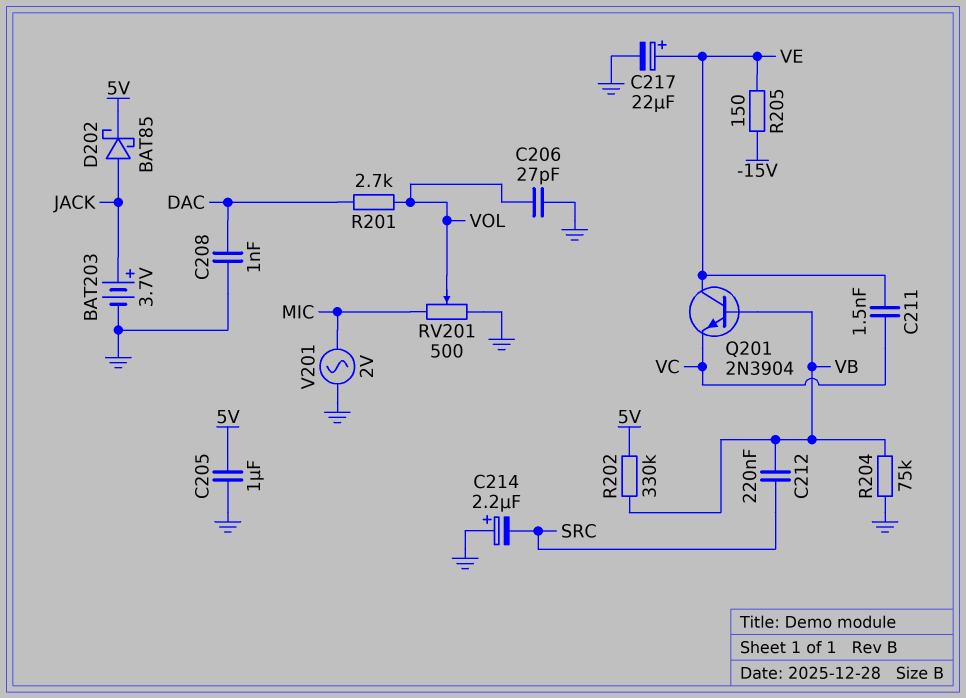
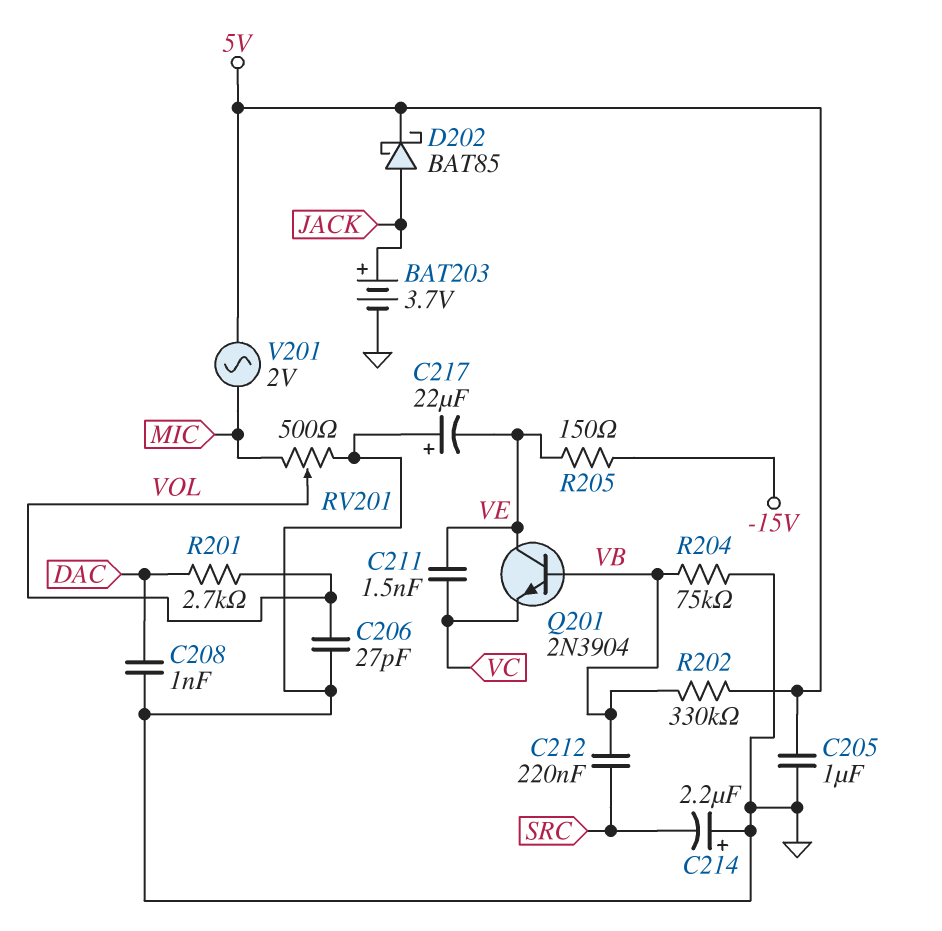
C217: 22uF (plus VE, minus GND) -> 22uF (plus GND, minus VE)
V201: AC 2V (GND, MIC) -> AC 2V (5V, MIC)

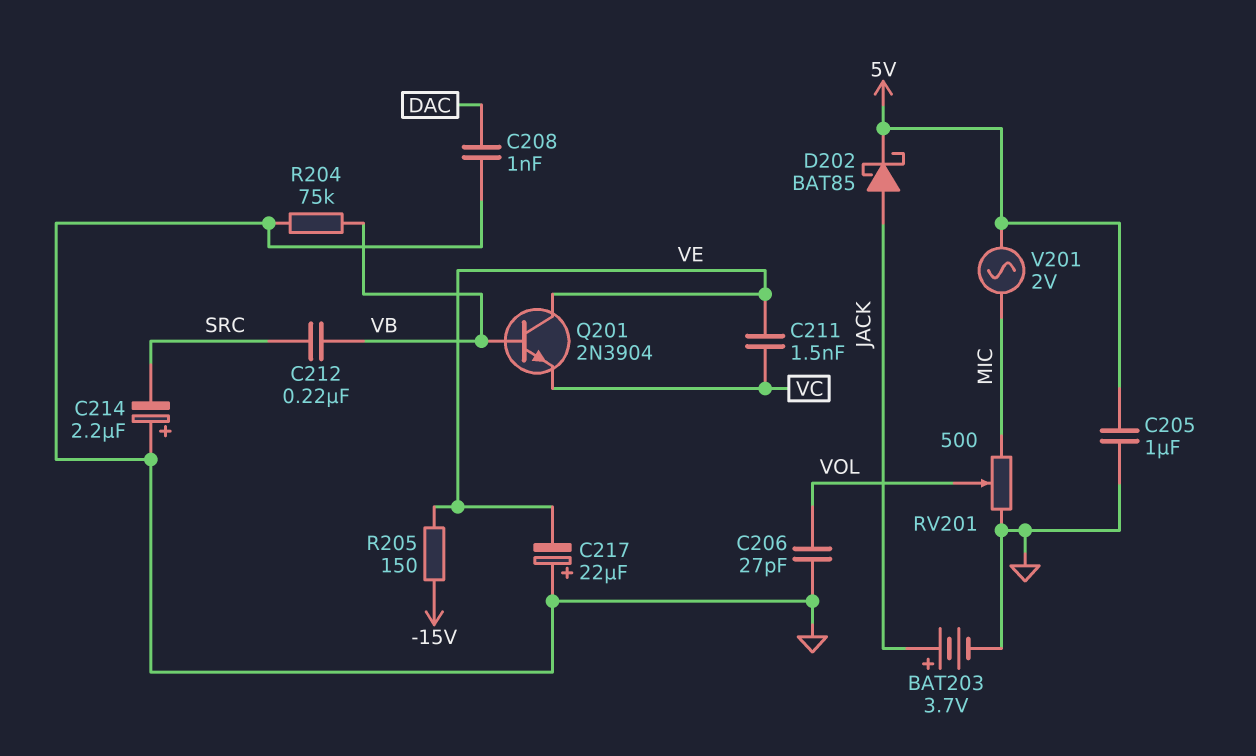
R201: 2.7k (DAC, VOL) -> none
R202: 330k (5V, VB) -> none

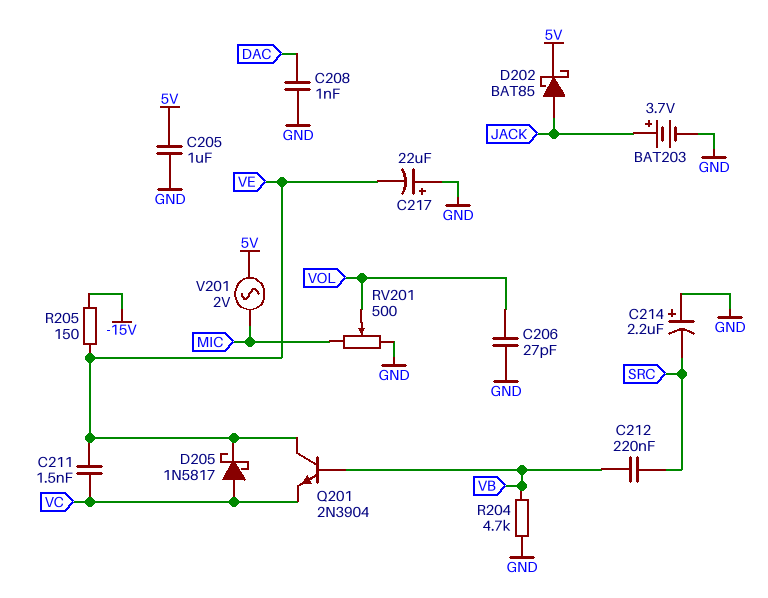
D205: none -> schottky 1N5817 (A VC, K VE)
R204: 75k (GND, VB) -> 4.7k (GND, VB)

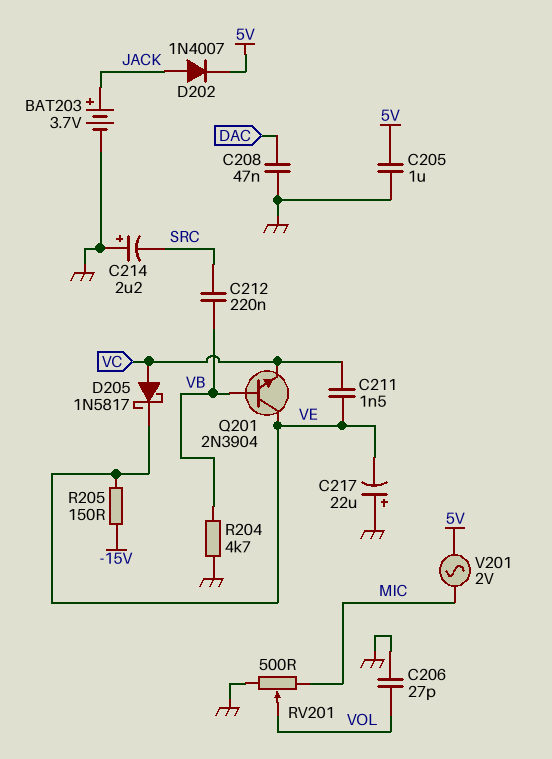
C208: 1nF (DAC, GND) -> 47nF (DAC, GND)
D202: schottky BAT85 (A JACK, K 5V) -> diode 1N4007 (A JACK, K 5V)

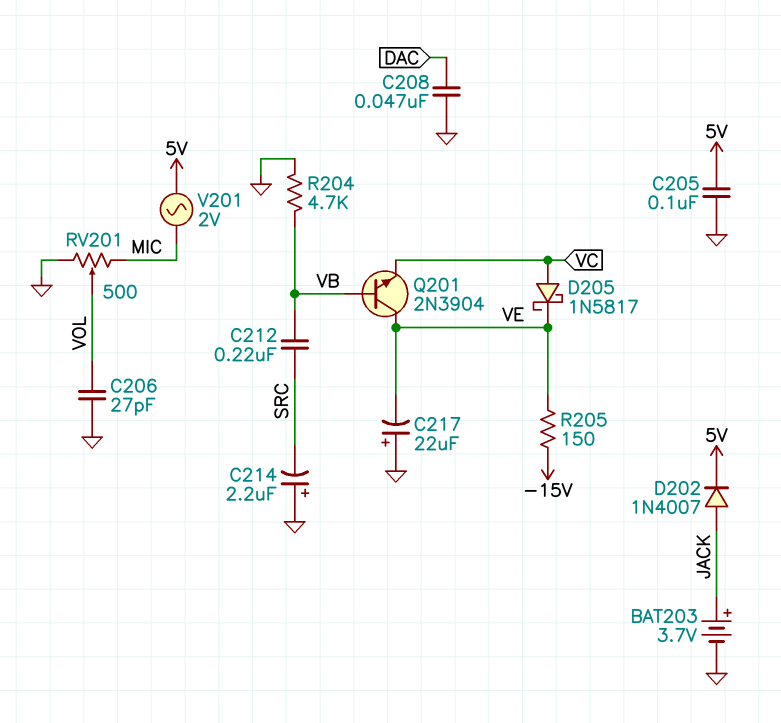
C205: 1uF (5V, GND) -> 100nF (5V, GND)
C211: 1.5nF (VC, VE) -> none

